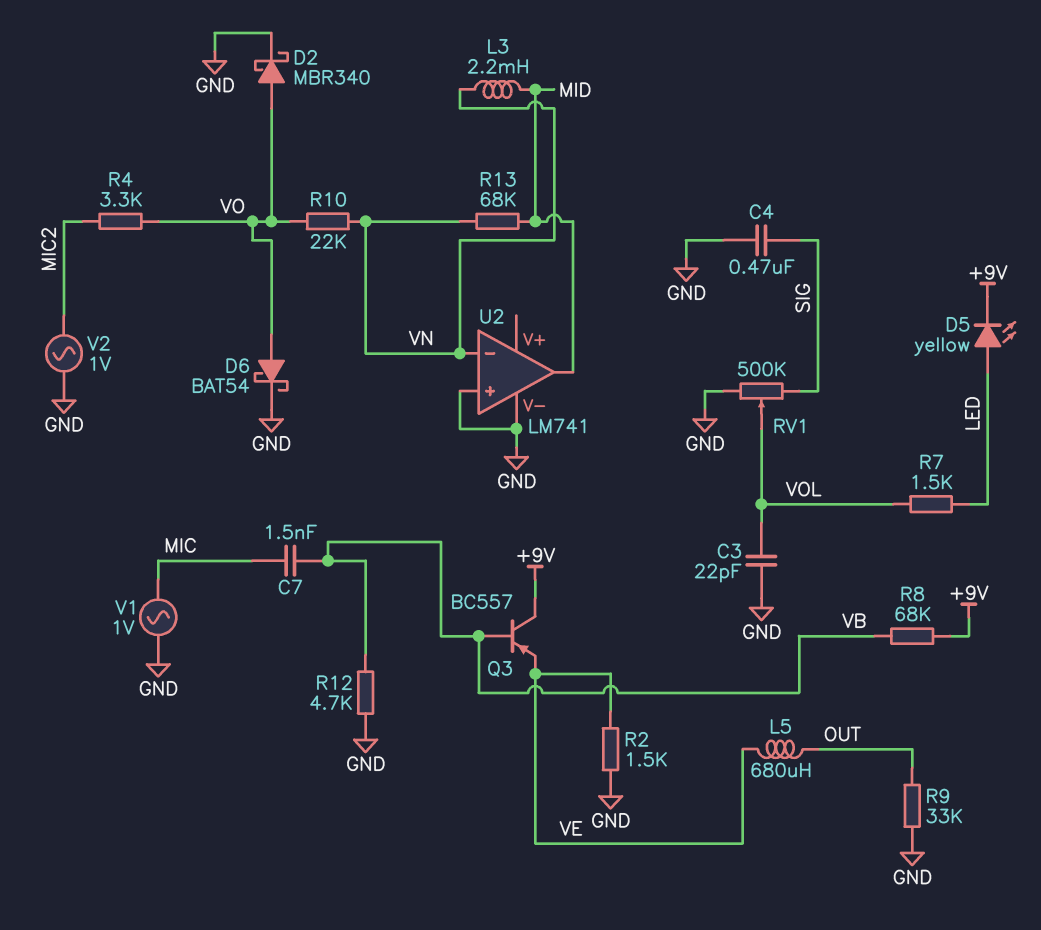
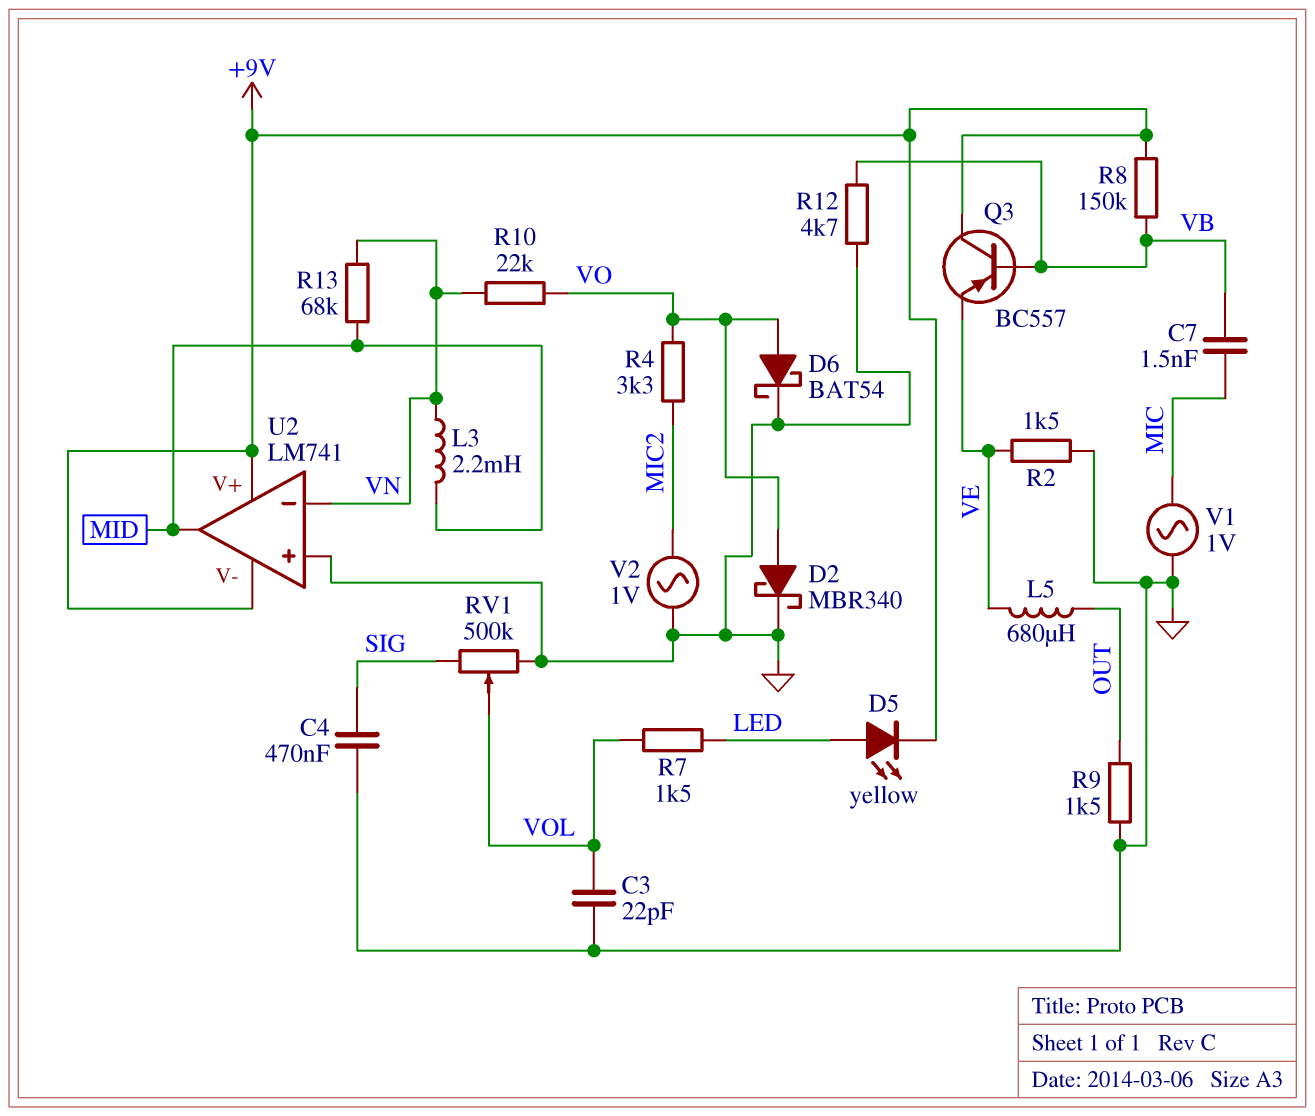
R8: 68k (+9V, VB) -> 150k (+9V, VB)
R9: 33k (GND, OUT) -> 1.5k (GND, OUT)
U2 pin V+: none -> +9V
U2 pin V-: GND -> +9V

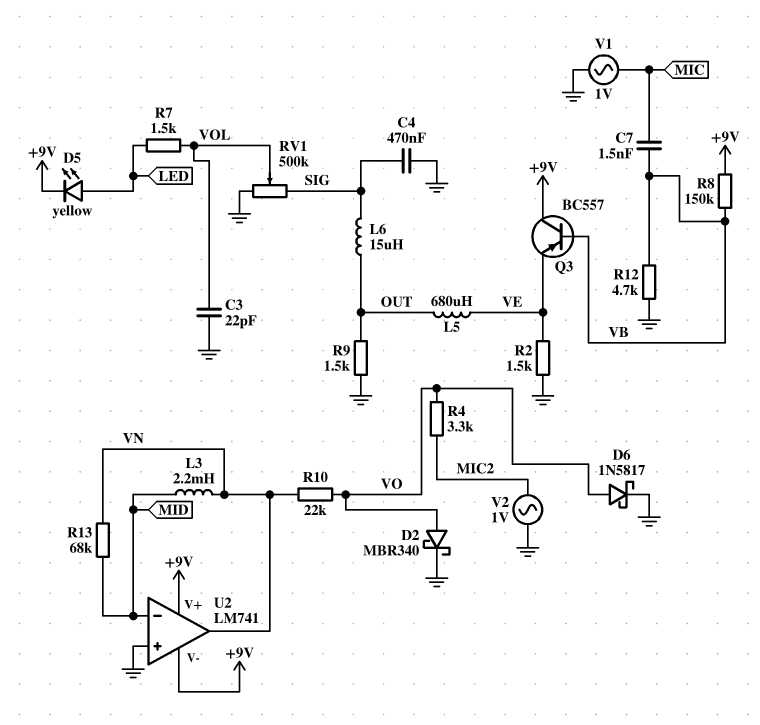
D6: schottky BAT54 (A VO, K GND) -> schottky 1N5817 (A VO, K GND)
L6: none -> 15uH (OUT, SIG)
U2 pin in-: VN -> MID
U2 pin out: MID -> VN

